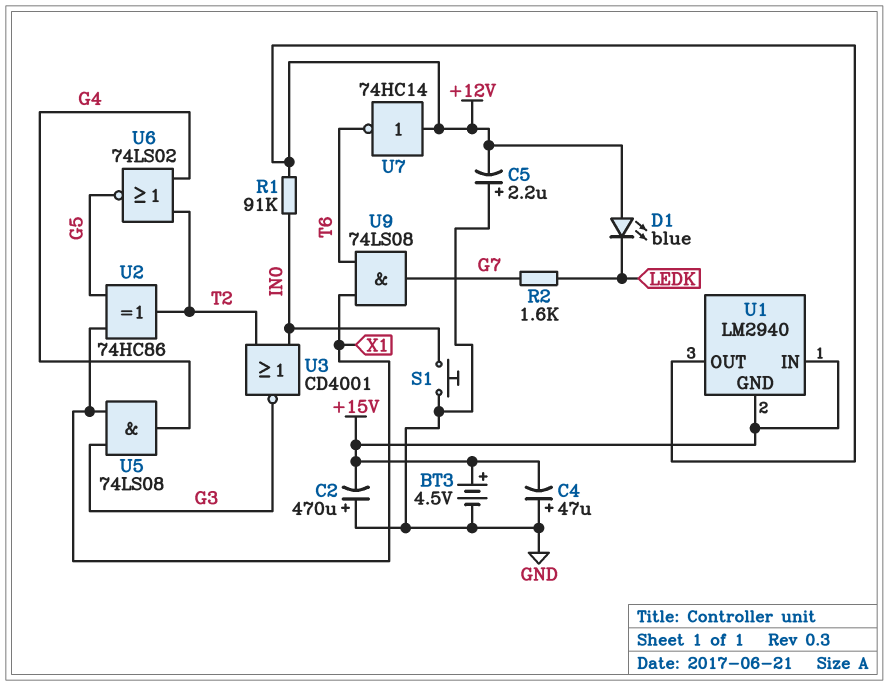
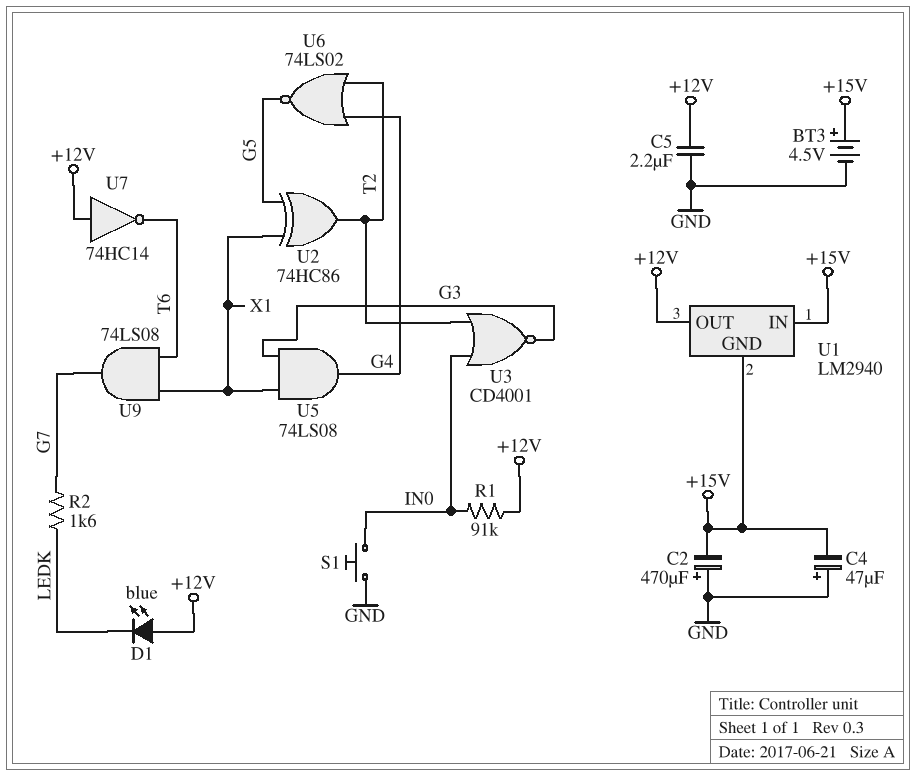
C5: 2.2uF (plus GND, minus +12V) -> 2.2uF (+12V, GND)

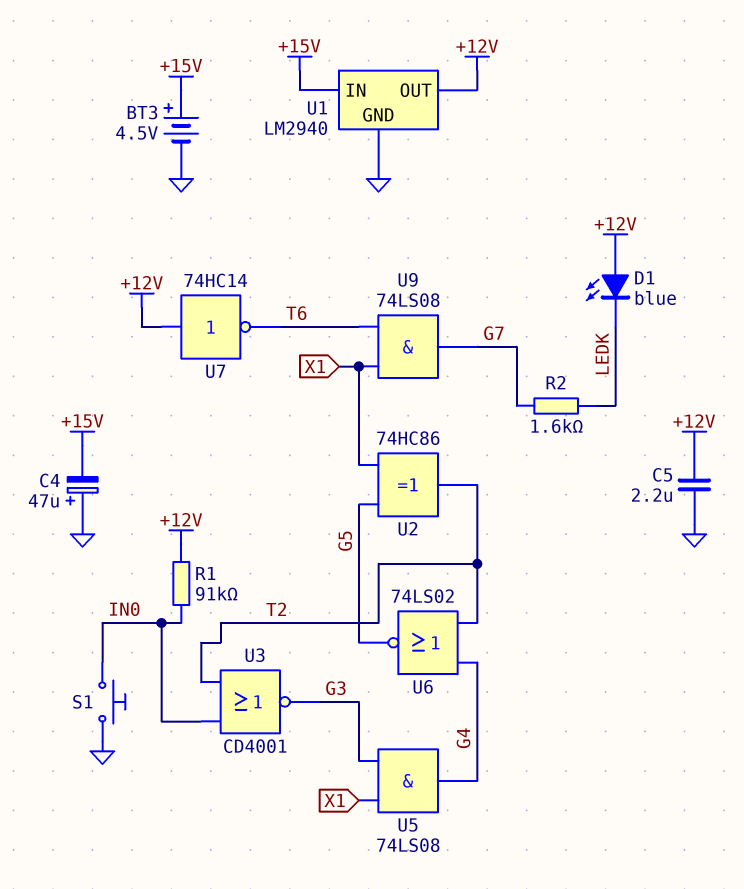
C2: 470uF (plus GND, minus +15V) -> none
U1 pin GND: +15V -> GND

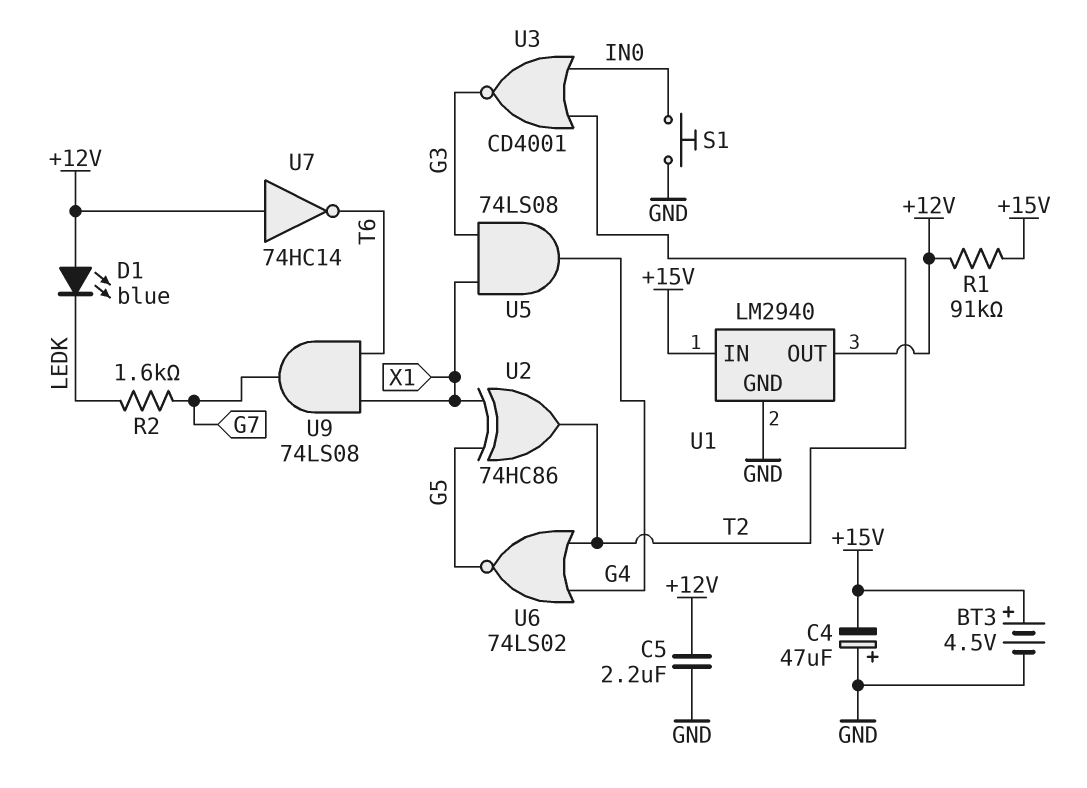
R1: 91k (+12V, IN0) -> 91k (+12V, +15V)

